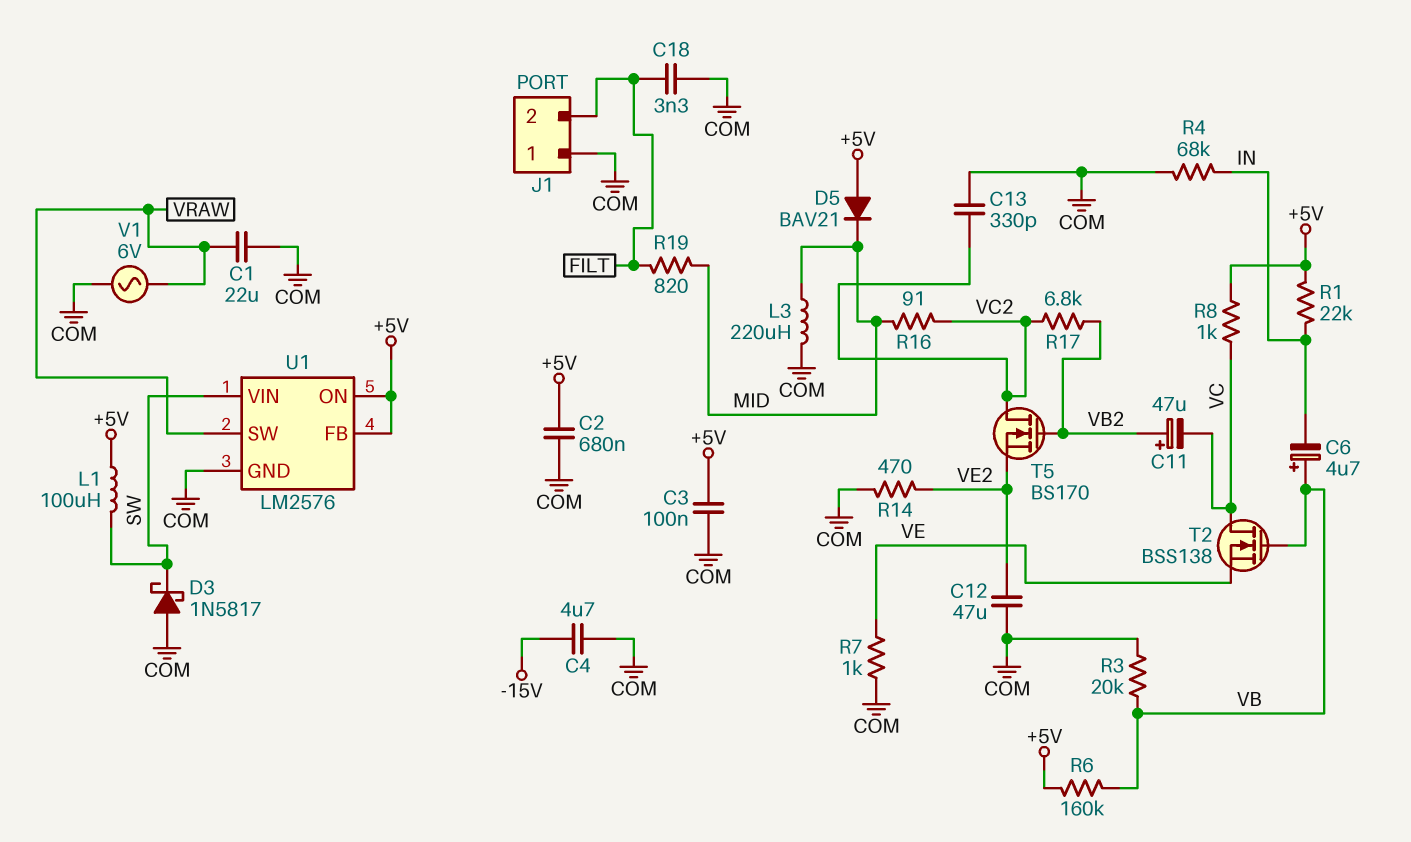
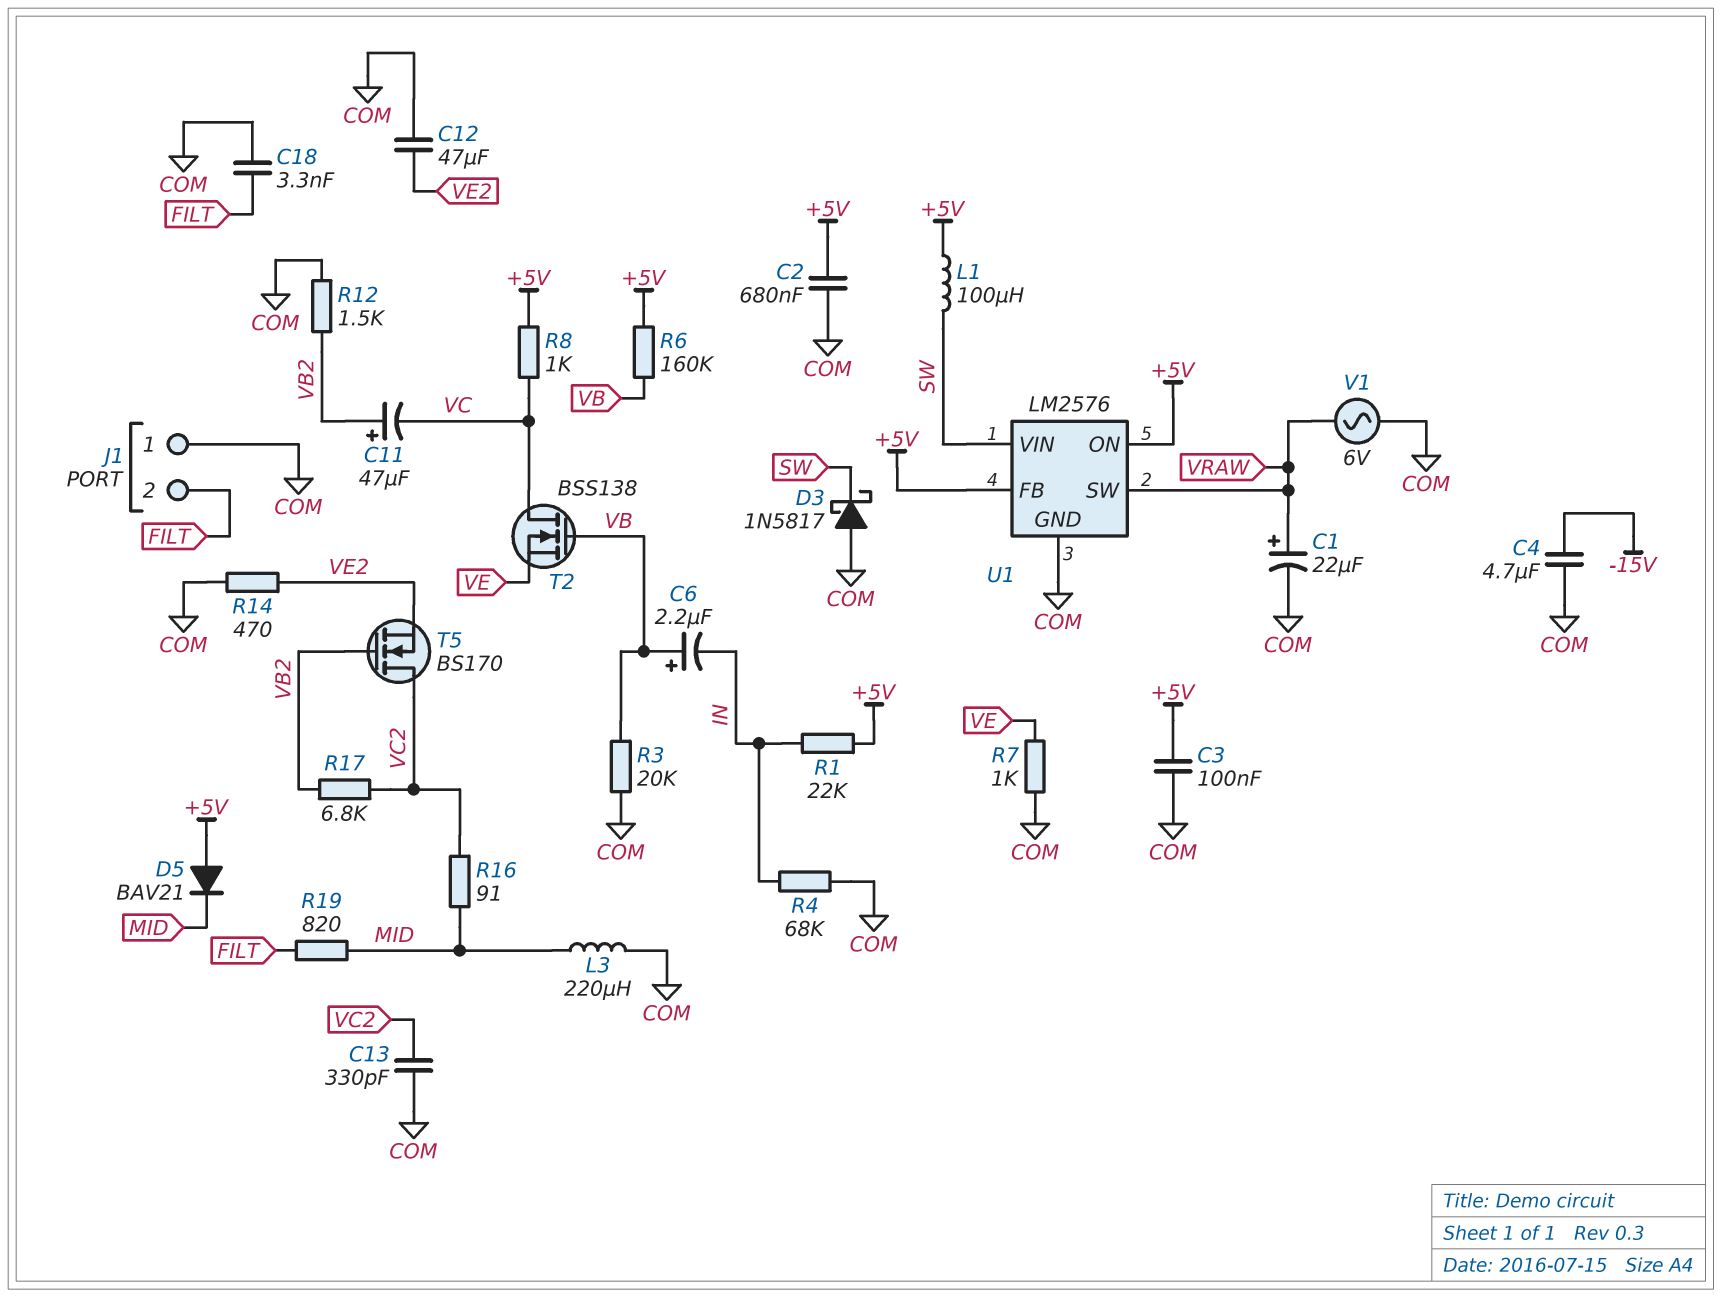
C1: 22uF (COM, VRAW) -> 22uF (plus VRAW, minus COM)
C6: 4.7uF (plus VB, minus IN) -> 2.2uF (plus VB, minus IN)
R12: none -> 1.5k (COM, VB2)

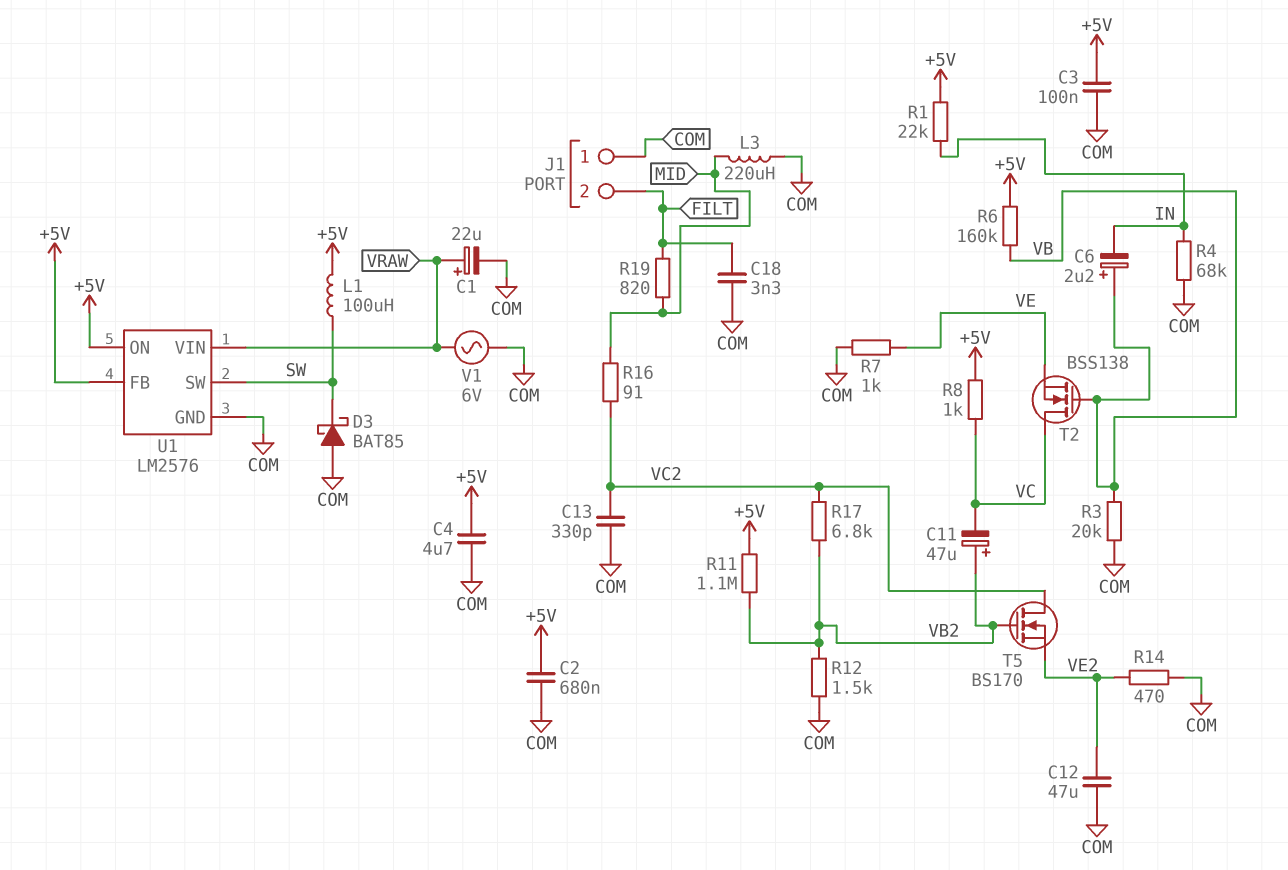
C4: 4.7uF (-15V, COM) -> 4.7uF (+5V, COM)
D3: schottky 1N5817 (A COM, K SW) -> schottky BAT85 (A COM, K SW)
D5: diode BAV21 (A +5V, K MID) -> none
R11: none -> 1.1M (+5V, VB2)
U1 pin SW: VRAW -> SW
U1 pin VIN: SW -> VRAW

